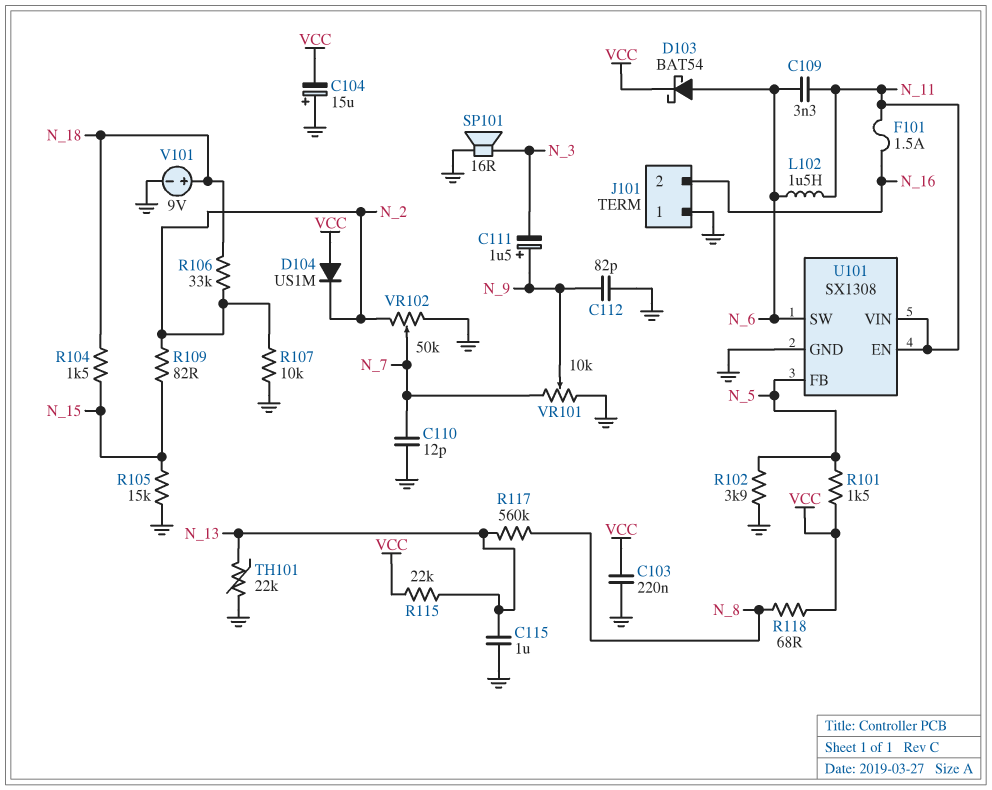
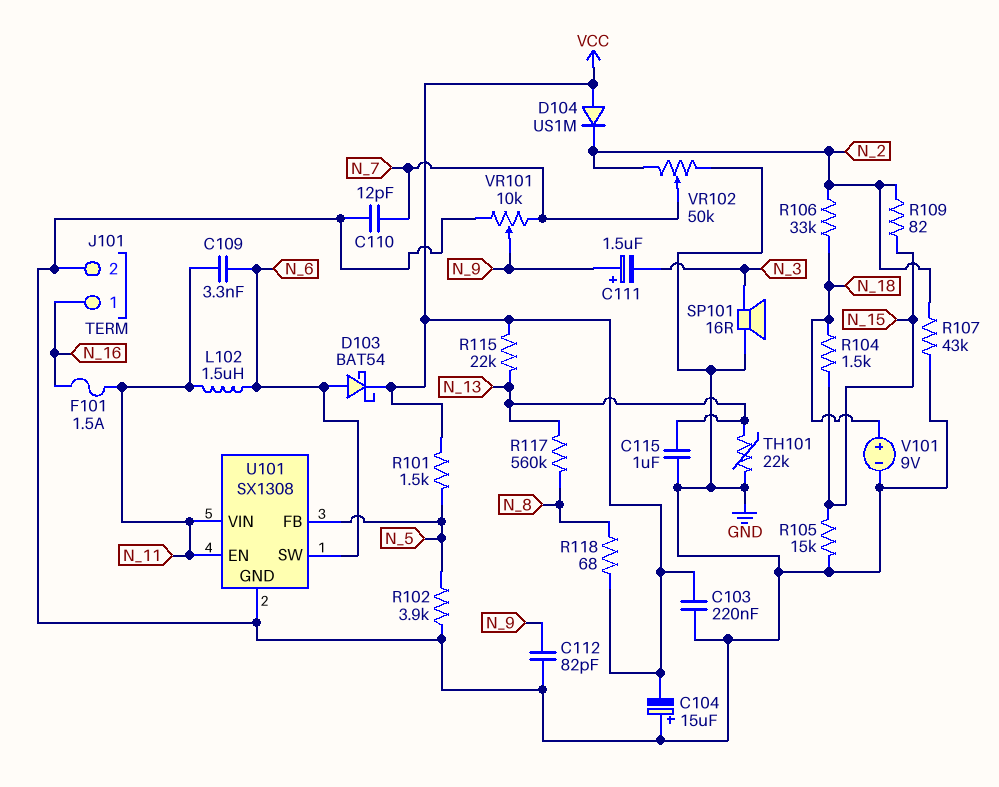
J101 pin 1: GND -> N_16
J101 pin 2: N_16 -> GND
R107: 10k (GND, N_2) -> 43k (GND, N_2)

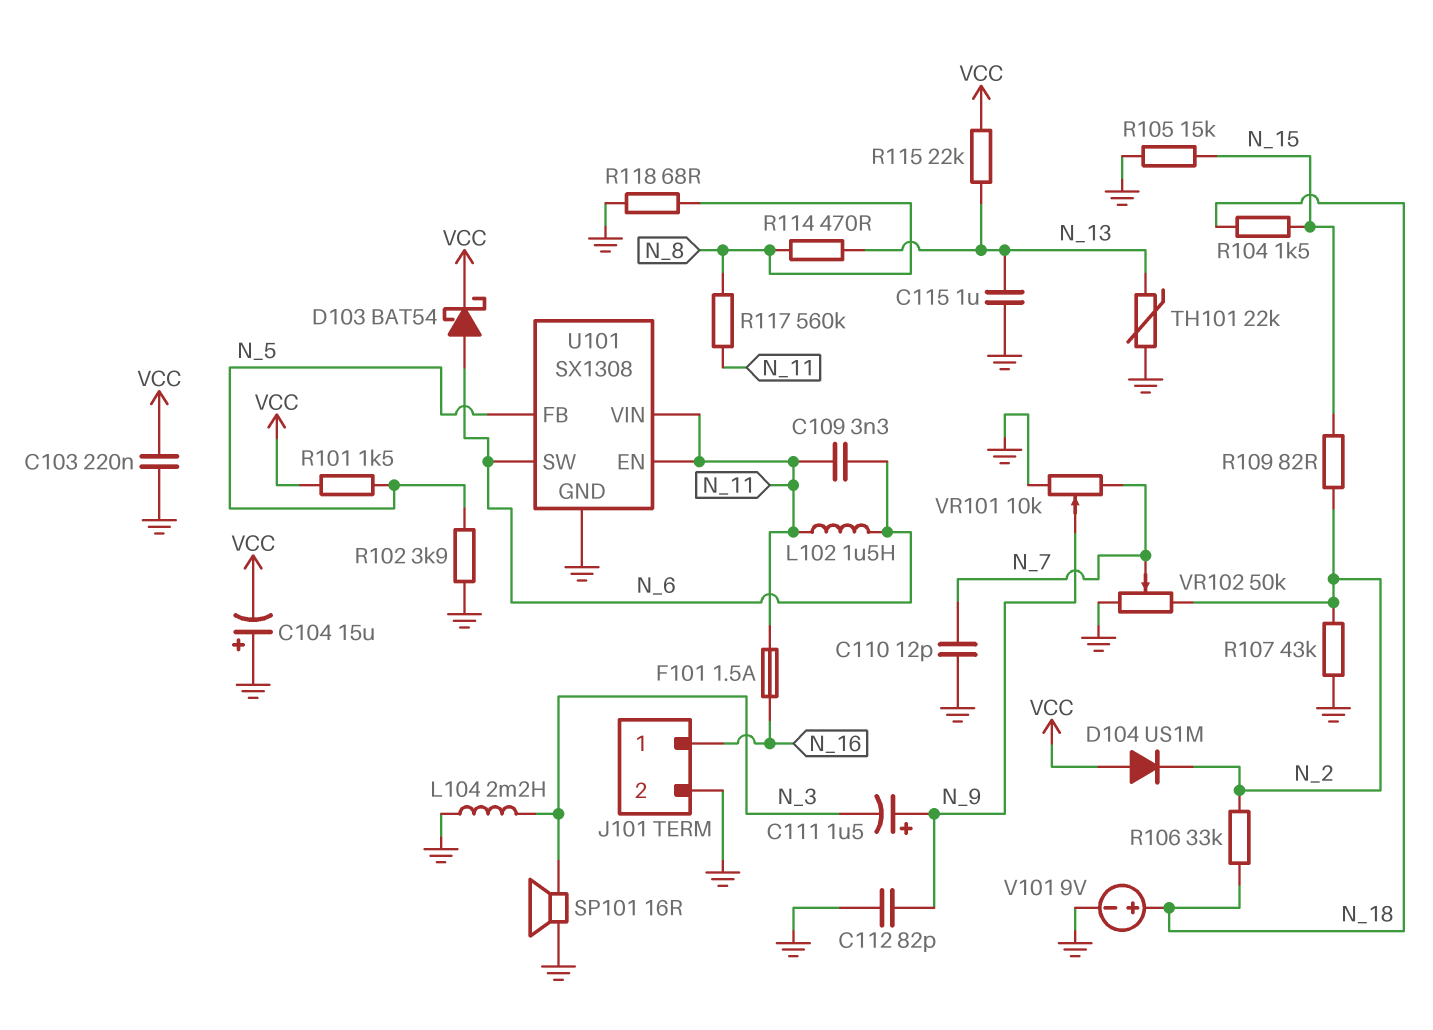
L104: none -> 2.2mH (GND, N_3)
R114: none -> 470 (N_8, N_13)
R117: 560k (N_8, N_13) -> 560k (N_8, N_11)
R118: 68 (N_8, VCC) -> 68 (GND, N_8)

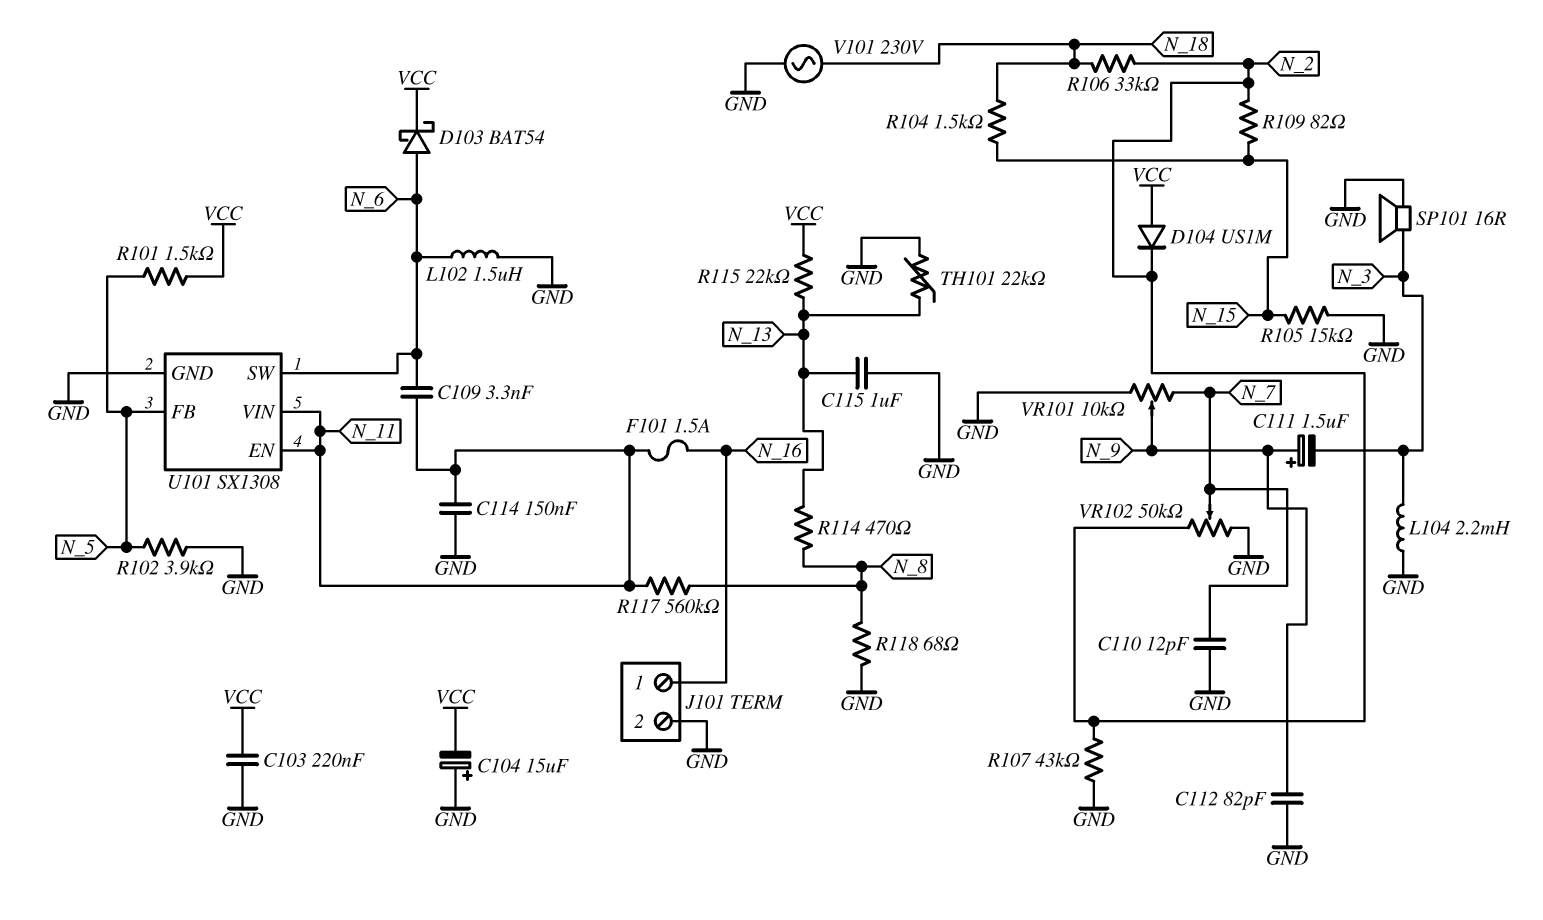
C114: none -> 150nF (GND, N_11)
L102: 1.5uH (N_6, N_11) -> 1.5uH (GND, N_6)
V101: 9V (plus N_18, minus GND) -> AC 230V (GND, N_18)

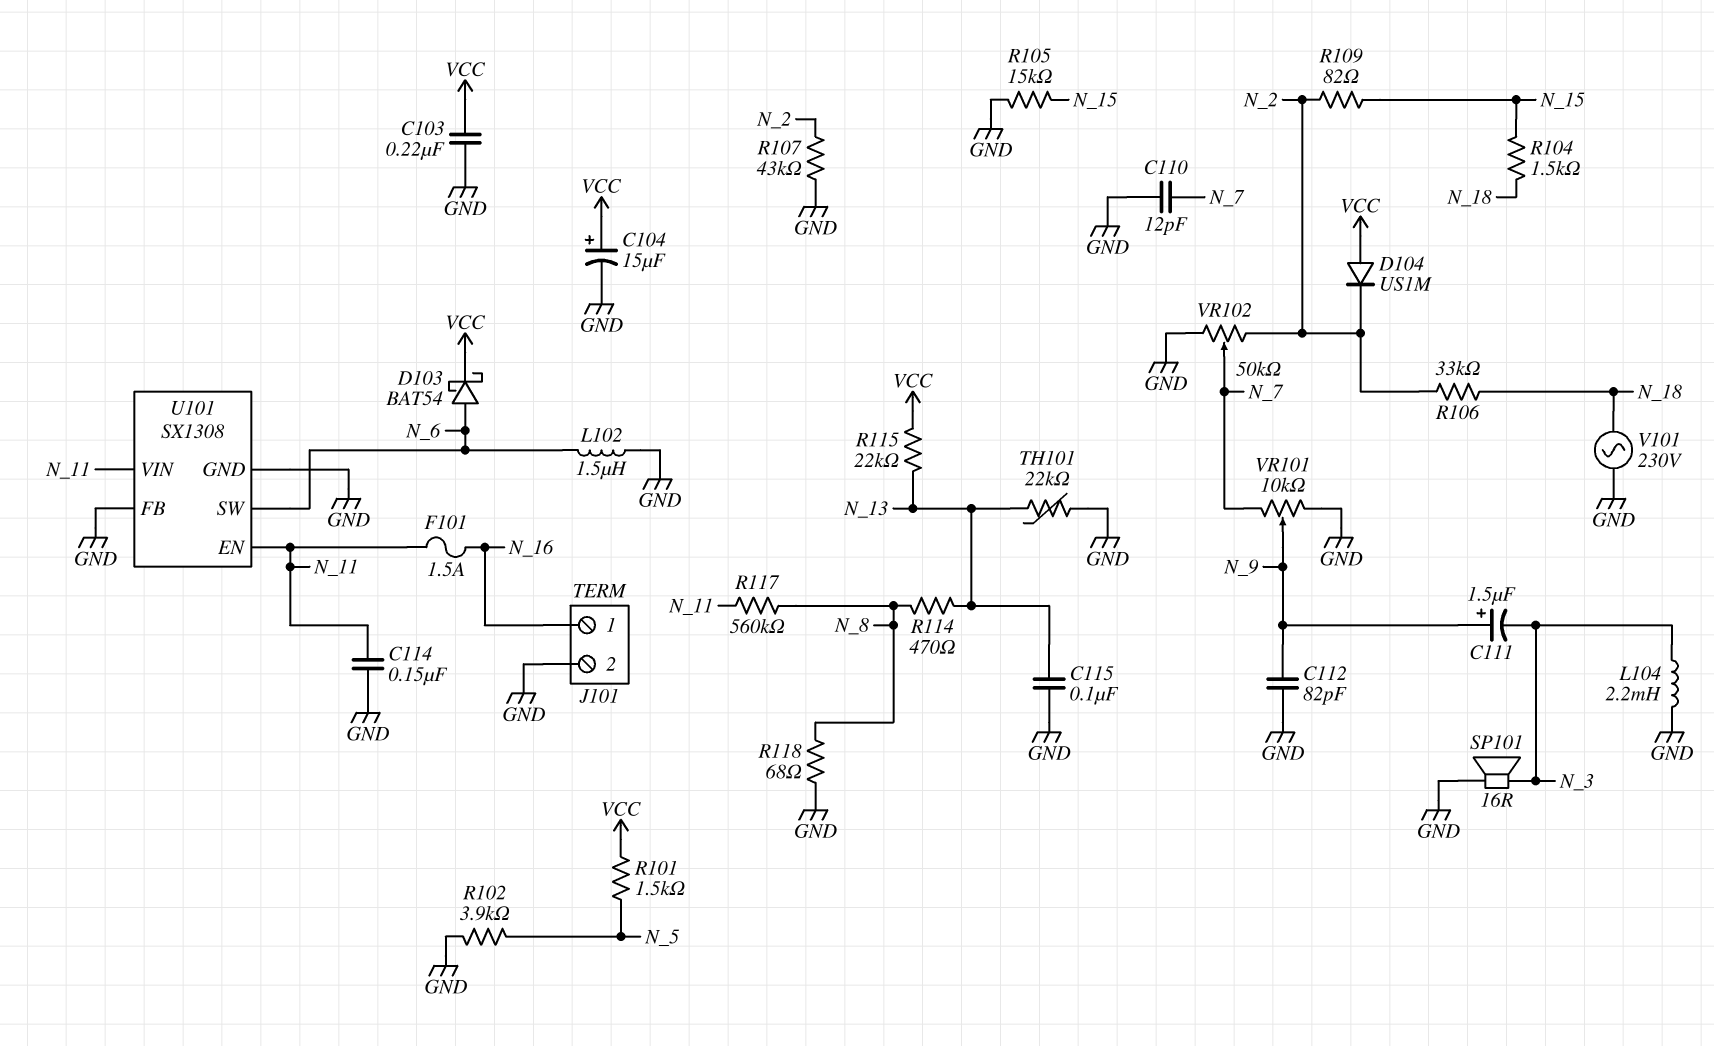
C104: 15uF (plus GND, minus VCC) -> 15uF (plus VCC, minus GND)
C109: 3.3nF (N_6, N_11) -> none
C115: 1uF (GND, N_13) -> 100nF (GND, N_13)
U101 pin FB: N_5 -> GND

